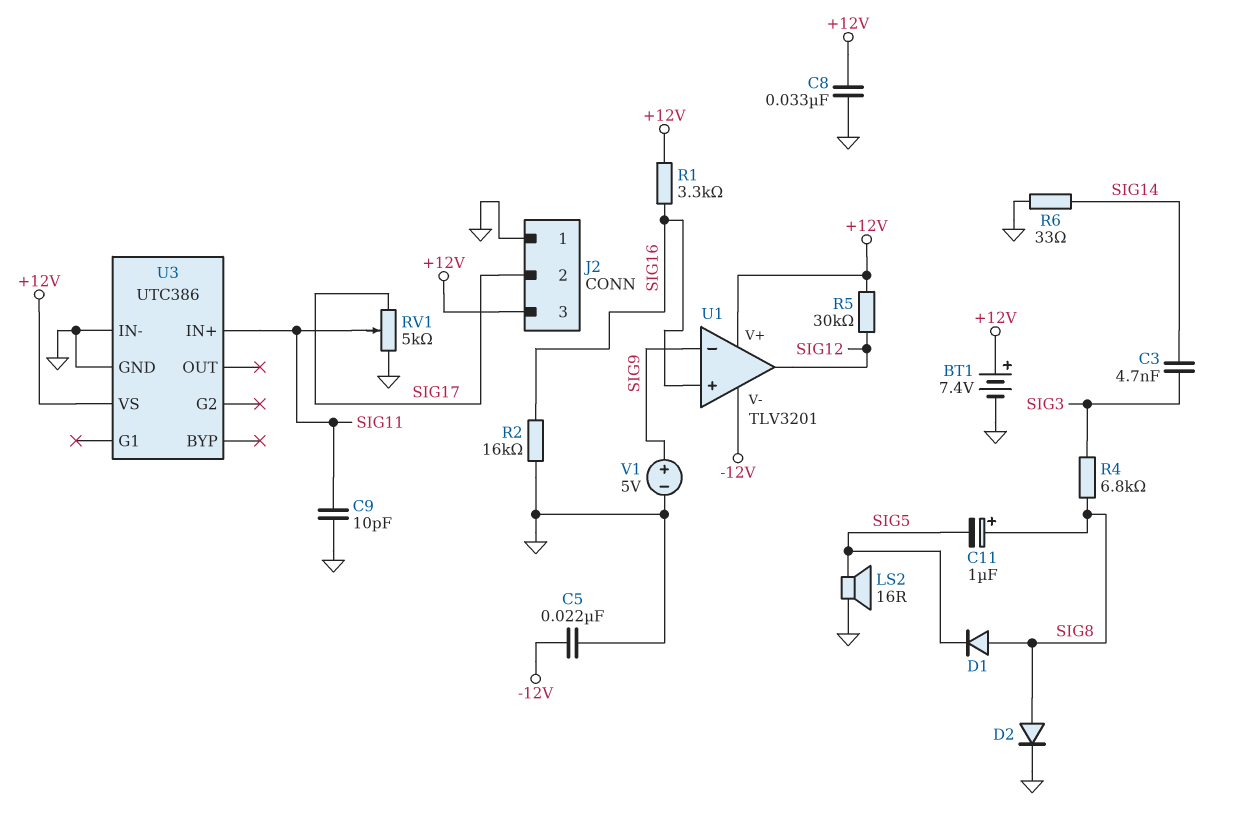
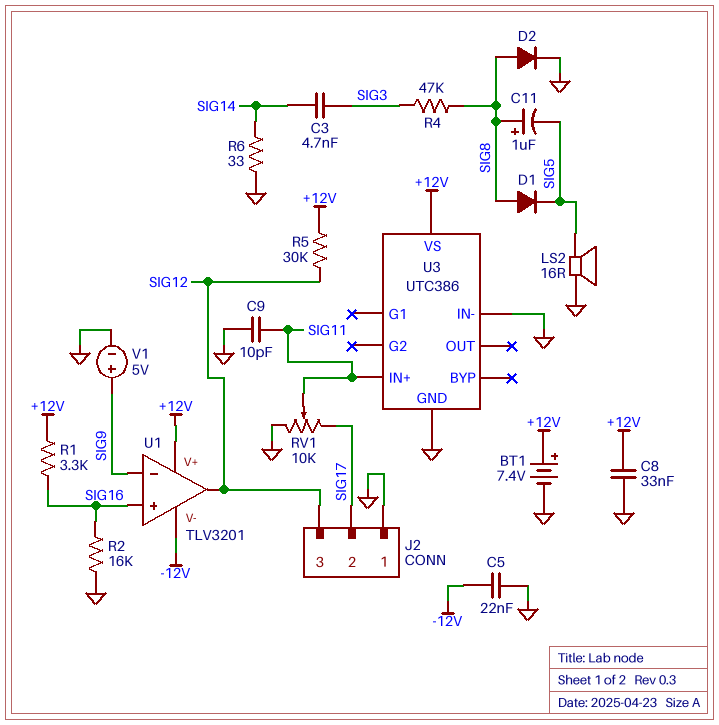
J2 pin 3: +12V -> SIG12
R4: 6.8k (SIG3, SIG8) -> 47k (SIG3, SIG8)
RV1: 5k (GND, SIG17, wiper SIG11) -> 10k (GND, SIG17, wiper SIG11)

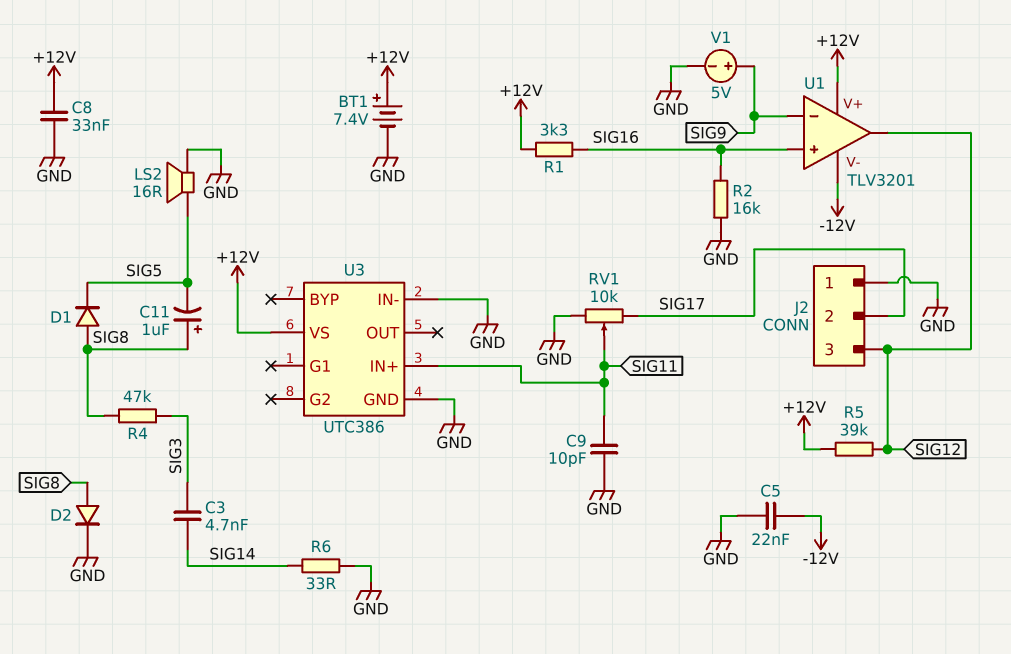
R5: 30k (+12V, SIG12) -> 39k (+12V, SIG12)

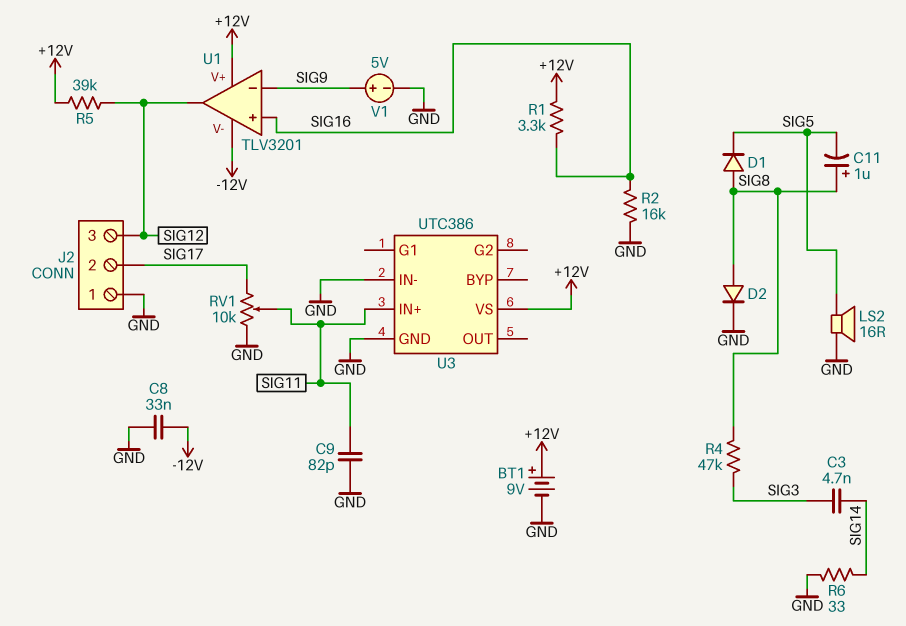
BT1: 7.4V (plus +12V, minus GND) -> 9V (plus +12V, minus GND)
C5: 22nF (-12V, GND) -> none
C8: 33nF (+12V, GND) -> 33nF (-12V, GND)
C9: 10pF (GND, SIG11) -> 82pF (GND, SIG11)

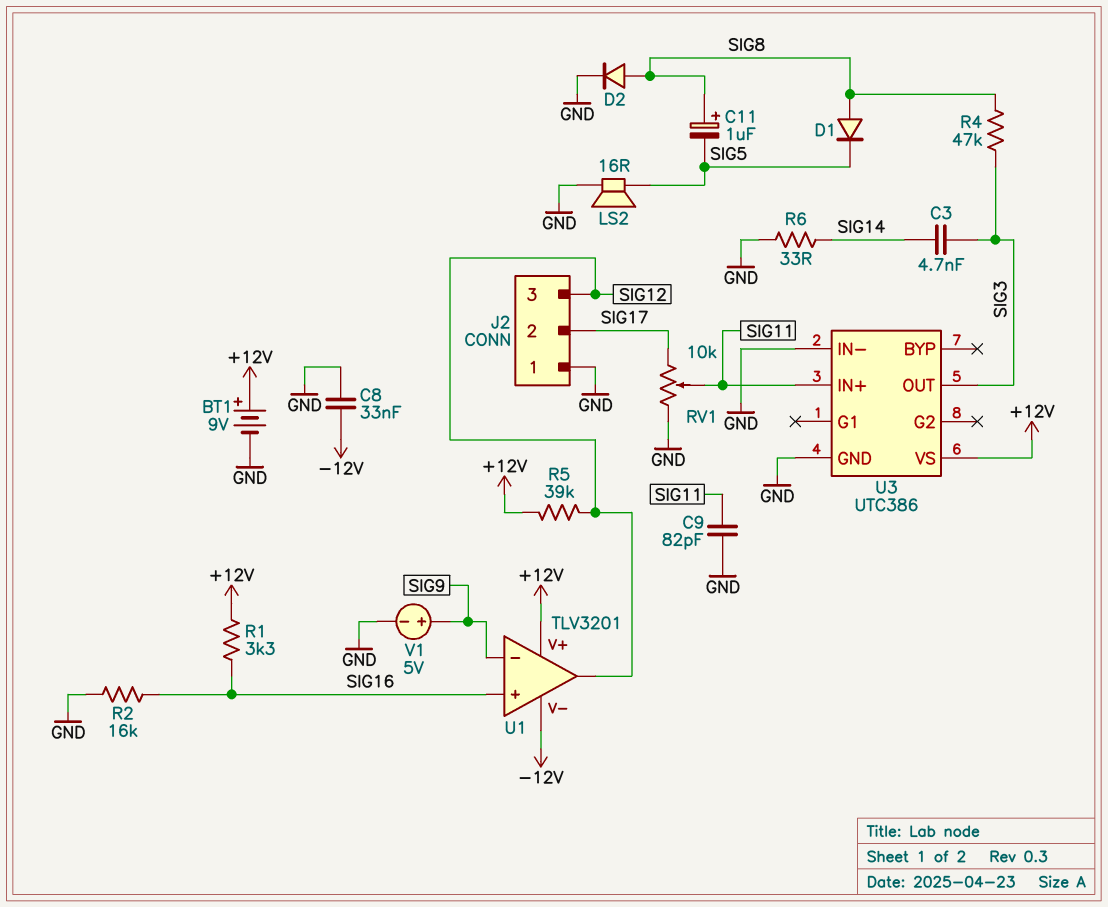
U3 pin OUT: none -> SIG3

